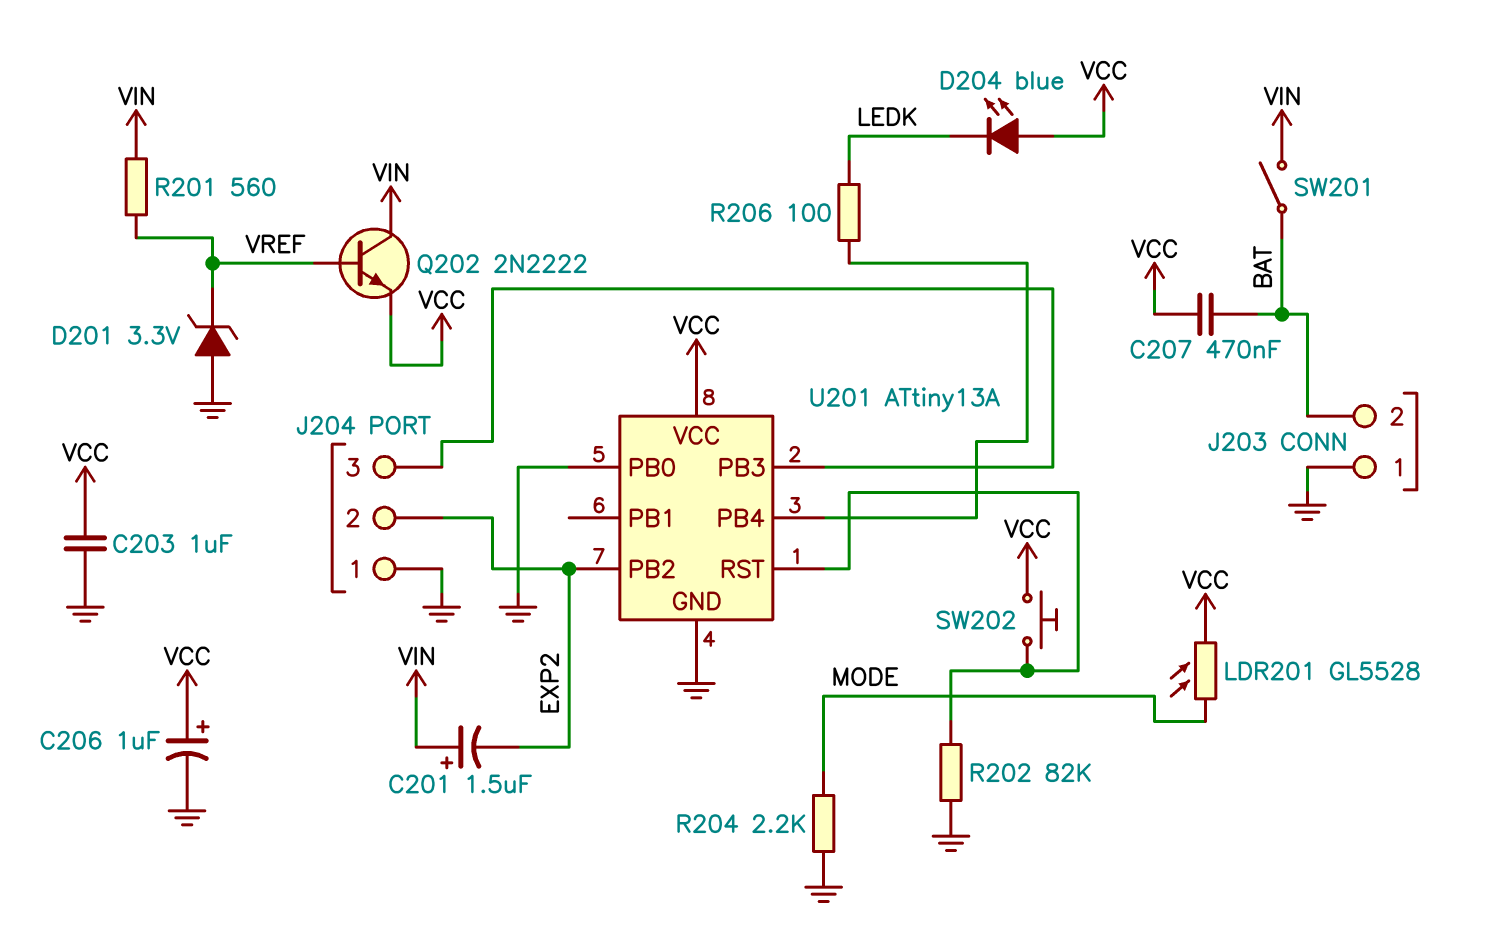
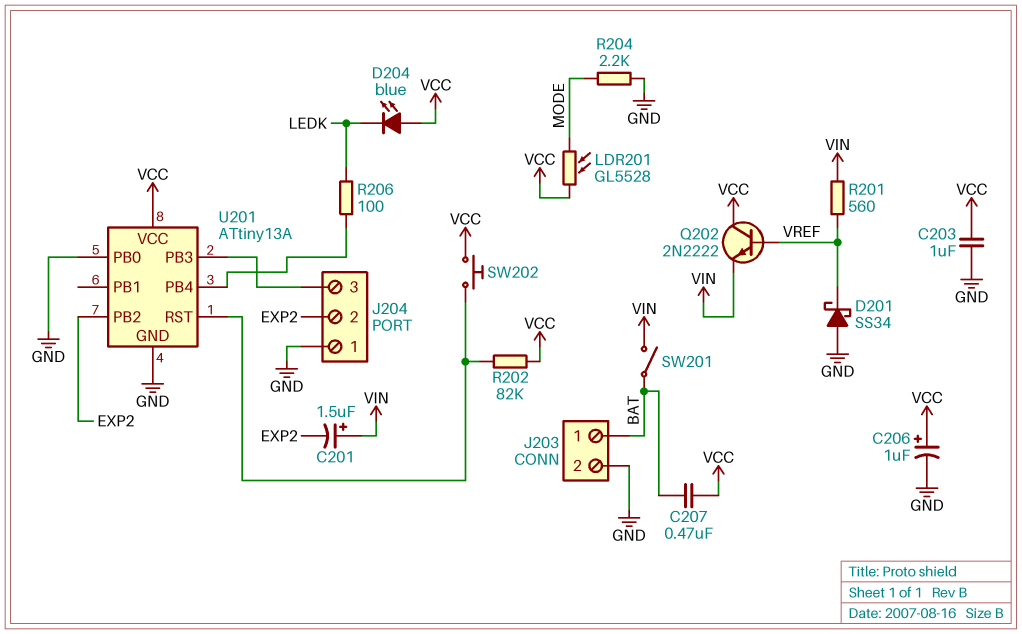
D201: zener 3.3V (A GND, K VREF) -> schottky SS34 (A GND, K VREF)
J203 pin 1: GND -> BAT
J203 pin 2: BAT -> GND
Q202: NPN 2N2222 (B VREF, C VIN, E VCC) -> NPN 2N2222 (B VREF, C VCC, E VIN)
R202: 82k (GND, U201/RST) -> 82k (U201/RST, VCC)

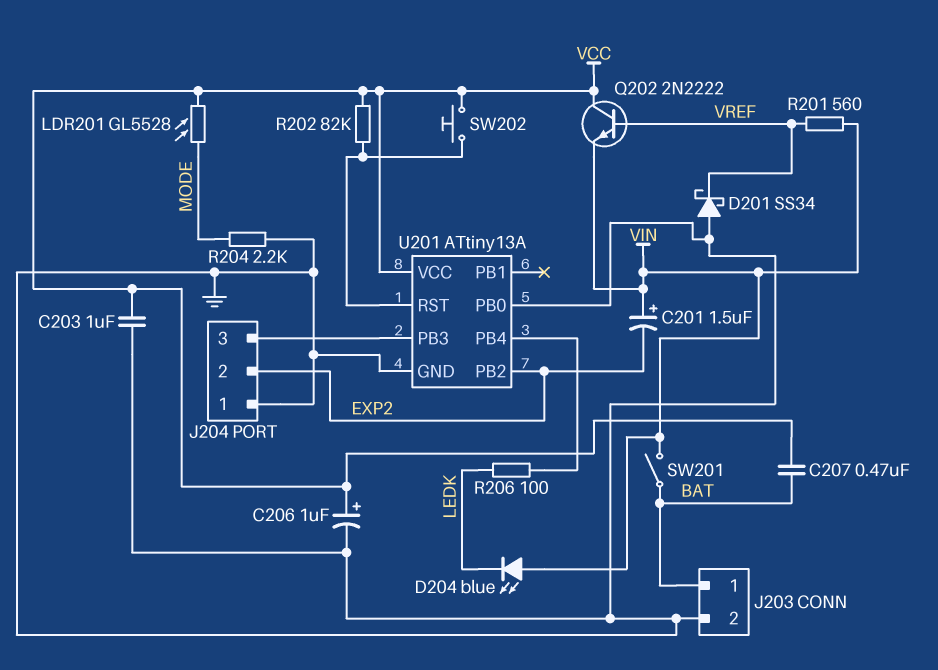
D204: LED blue (A VCC, K LEDK) -> LED blue (A VIN, K LEDK)

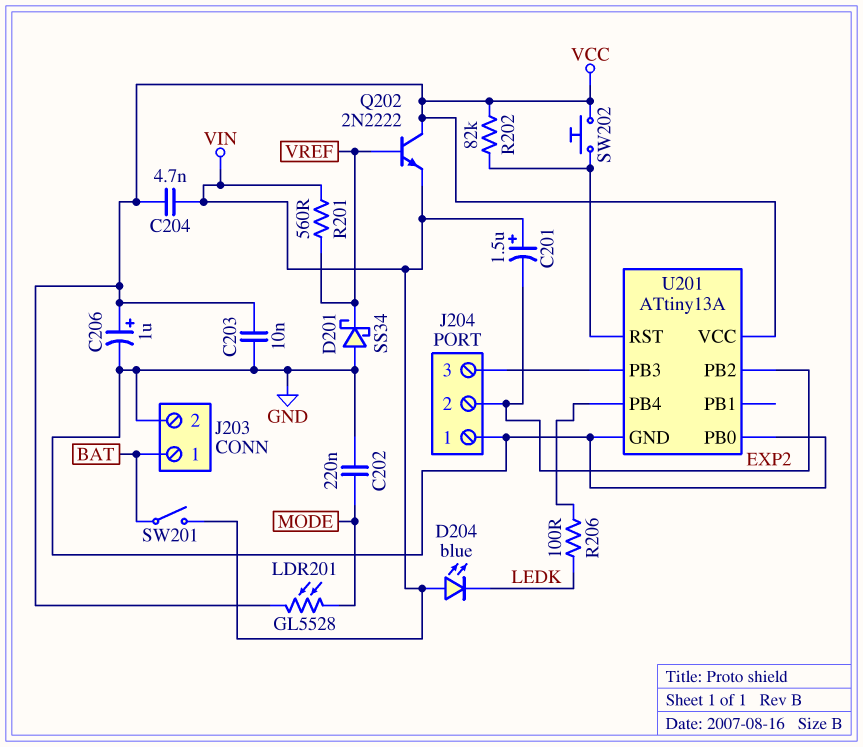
C202: none -> 220nF (GND, MODE)
C203: 1uF (GND, VCC) -> 10nF (GND, VCC)
C204: none -> 4.7nF (VCC, VIN)
C207: 470nF (BAT, VCC) -> none
R204: 2.2k (GND, MODE) -> none

